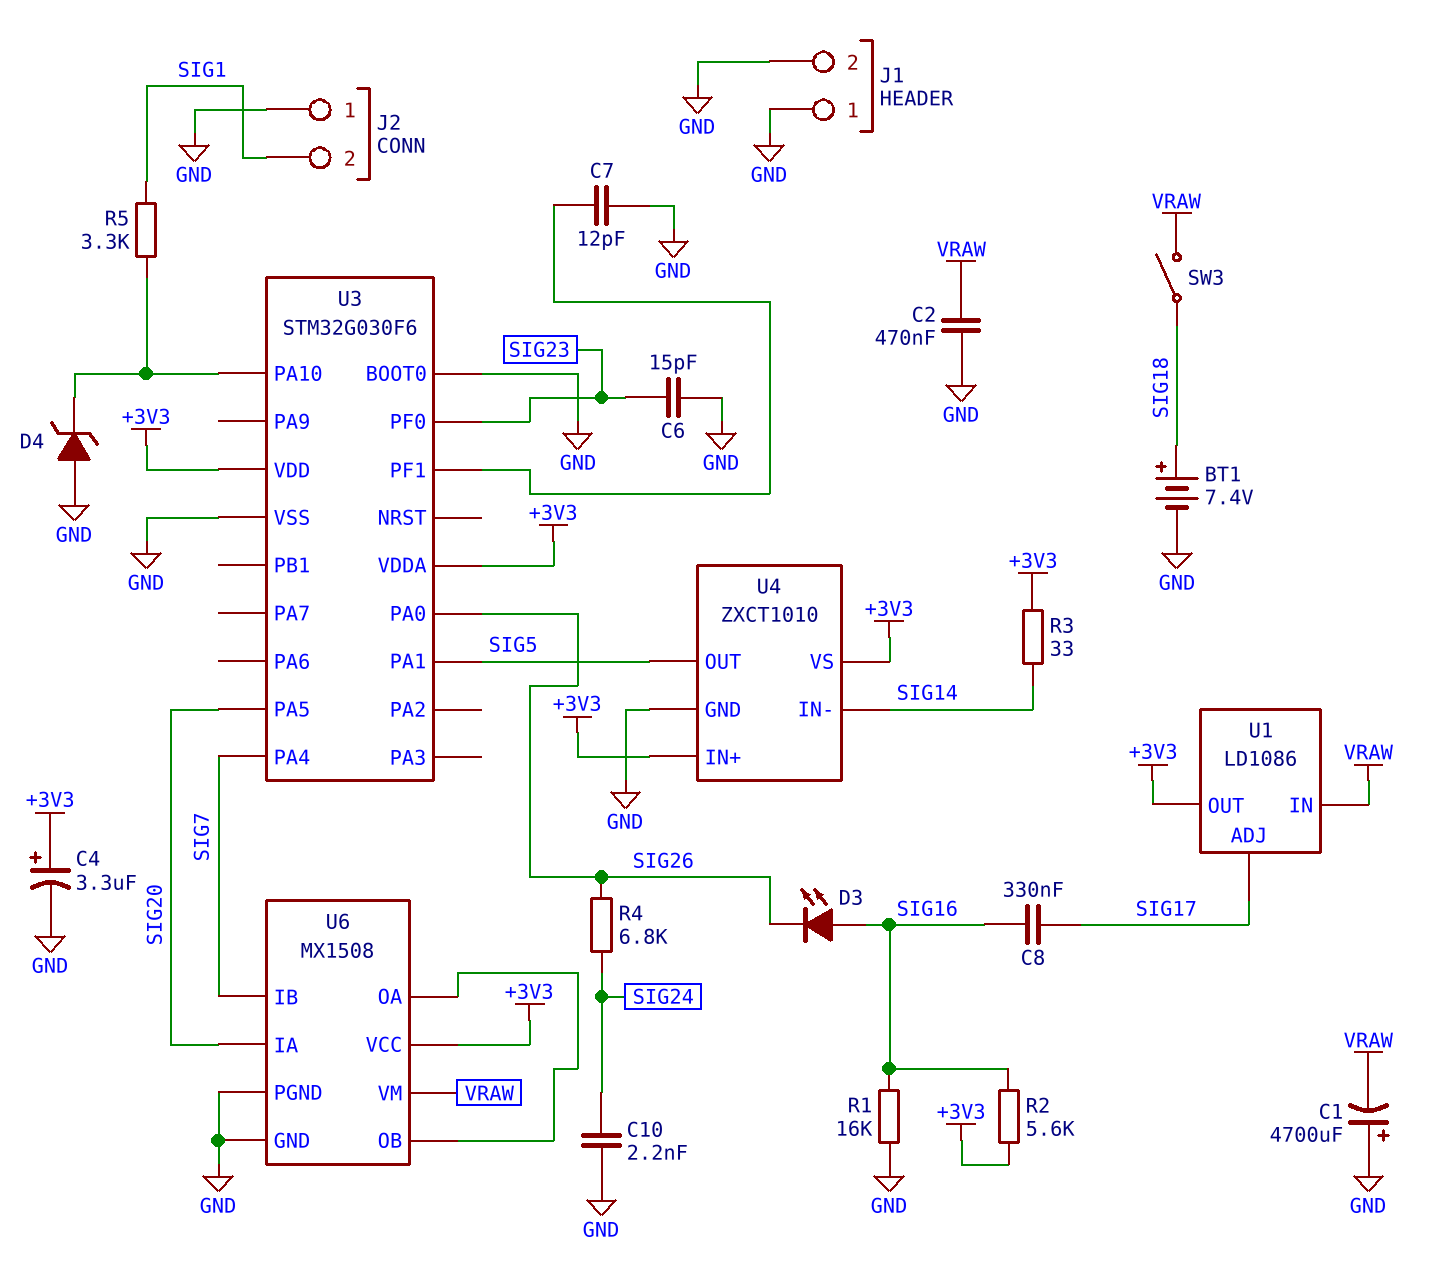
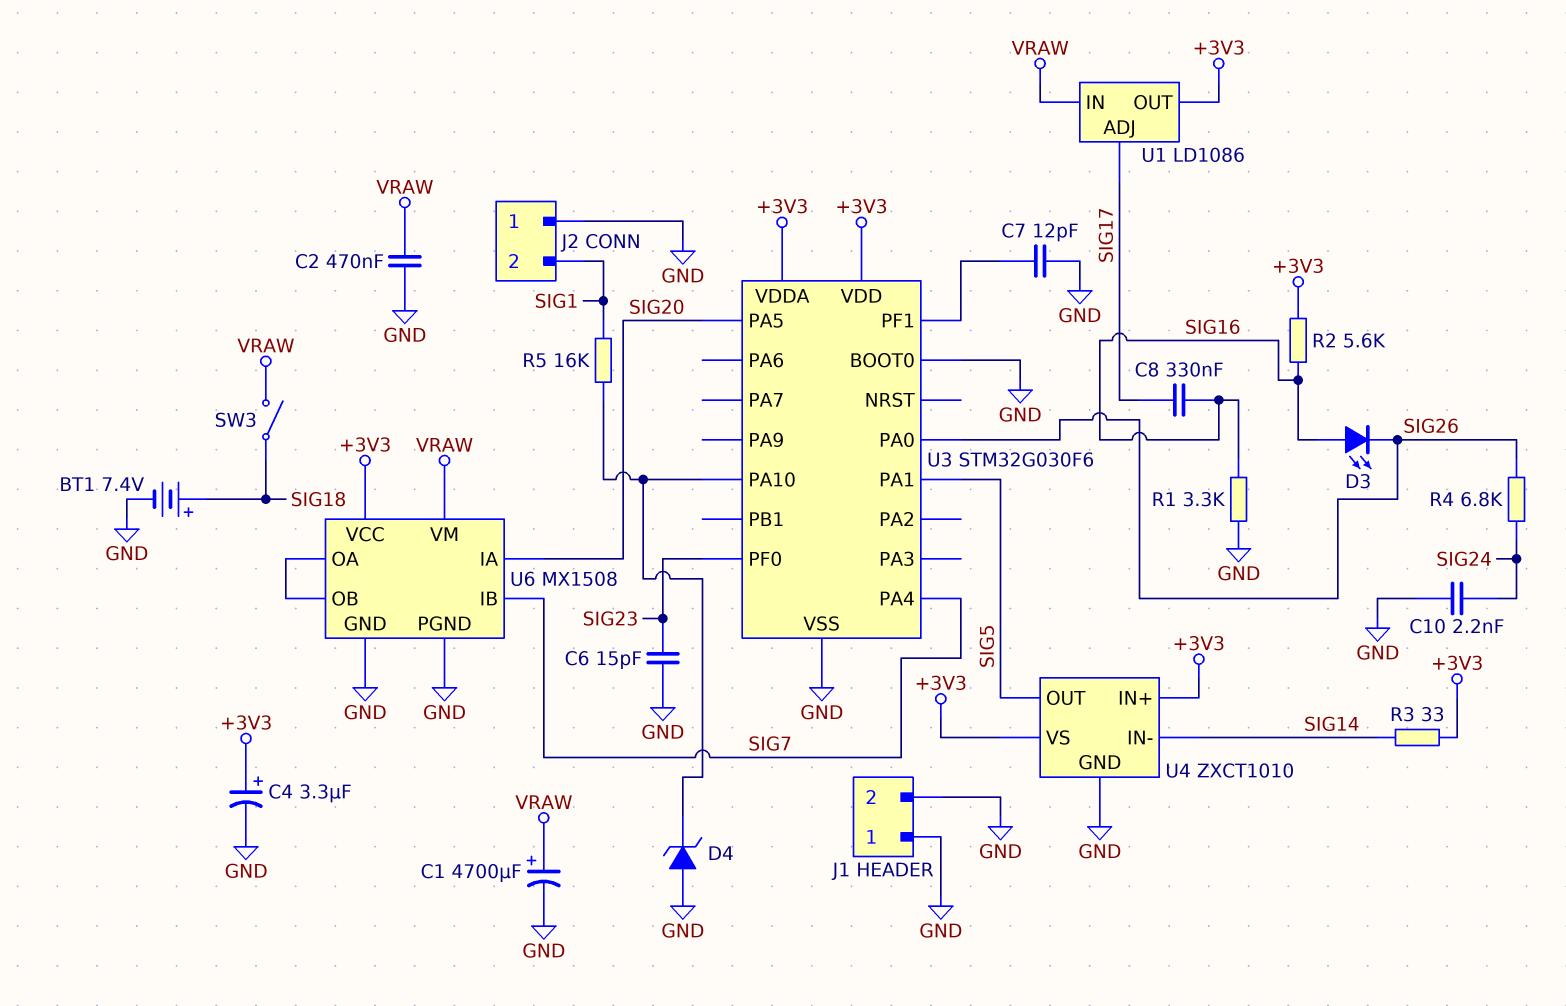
C1: 4700uF (plus GND, minus VRAW) -> 4700uF (plus VRAW, minus GND)
R1: 16k (GND, SIG16) -> 3.3k (GND, SIG16)
R5: 3.3k (SIG1, U3/PA10) -> 16k (SIG1, U3/PA10)

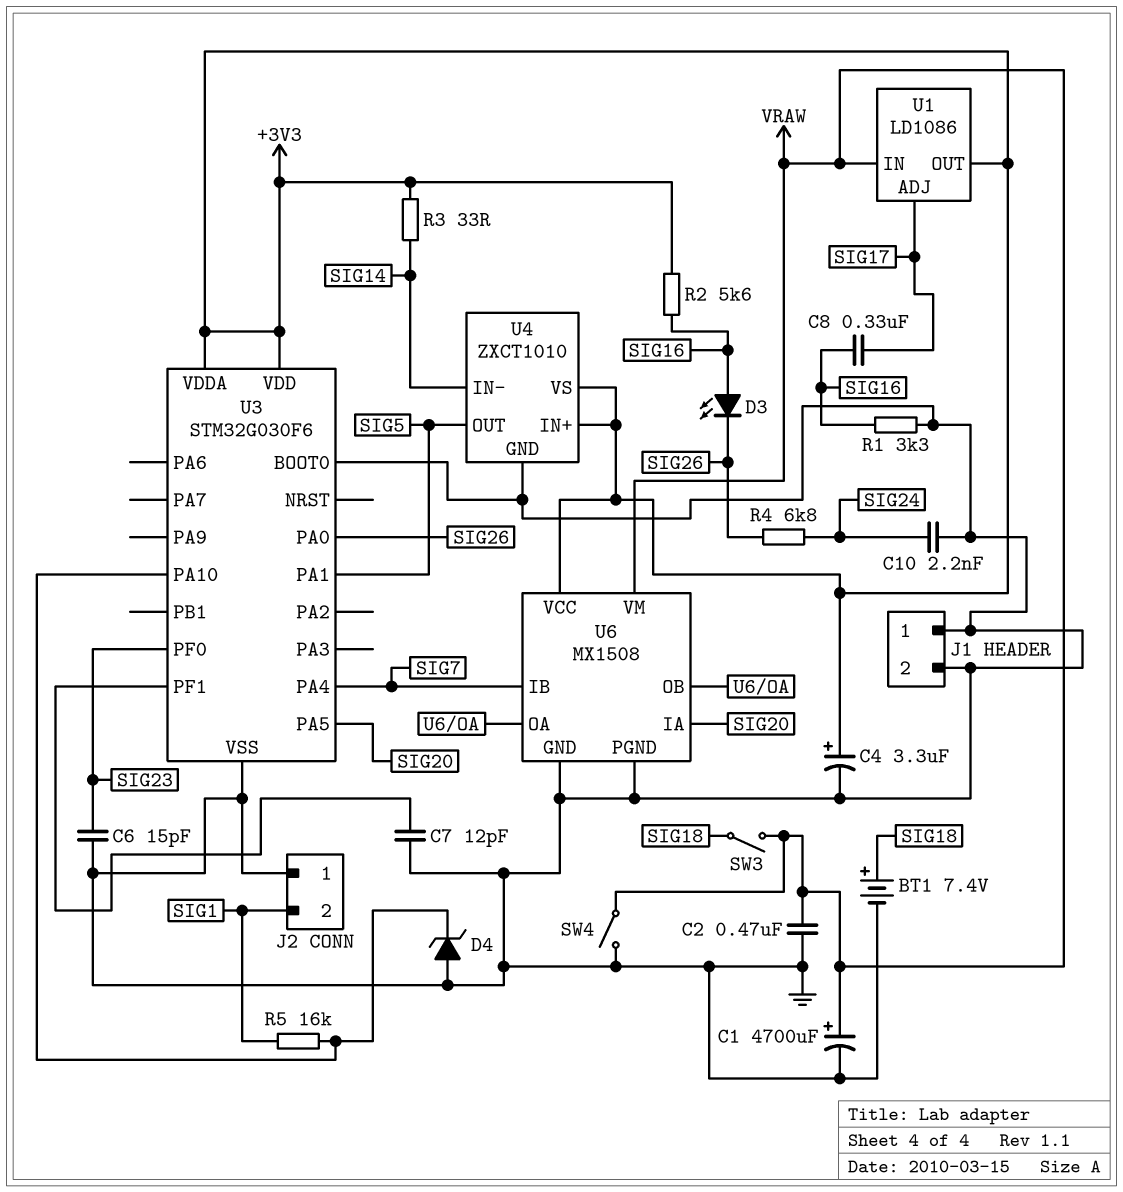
SW4: none -> switch (GND, VRAW)

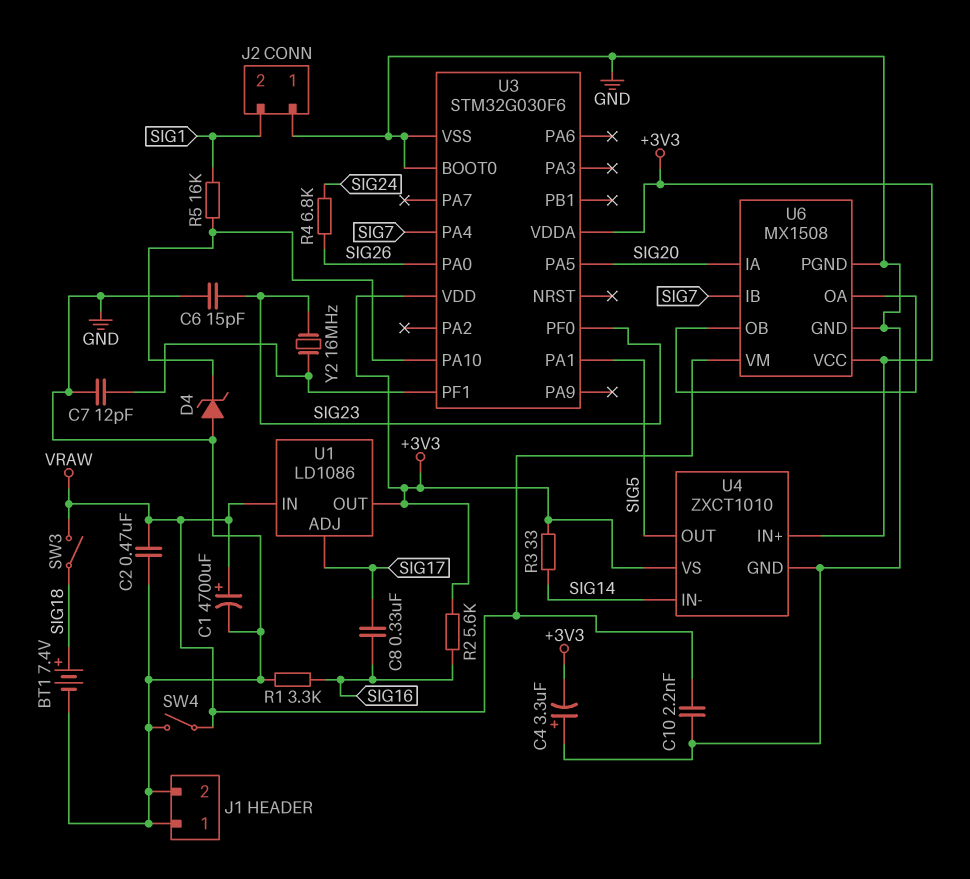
C4: 3.3uF (plus +3V3, minus GND) -> 3.3uF (plus GND, minus +3V3)
C10: 2.2nF (GND, SIG24) -> 2.2nF (GND, VRAW)
D3: LED (A SIG16, K SIG26) -> none
Y2: none -> 16MHz (SIG23, U3/PF1)

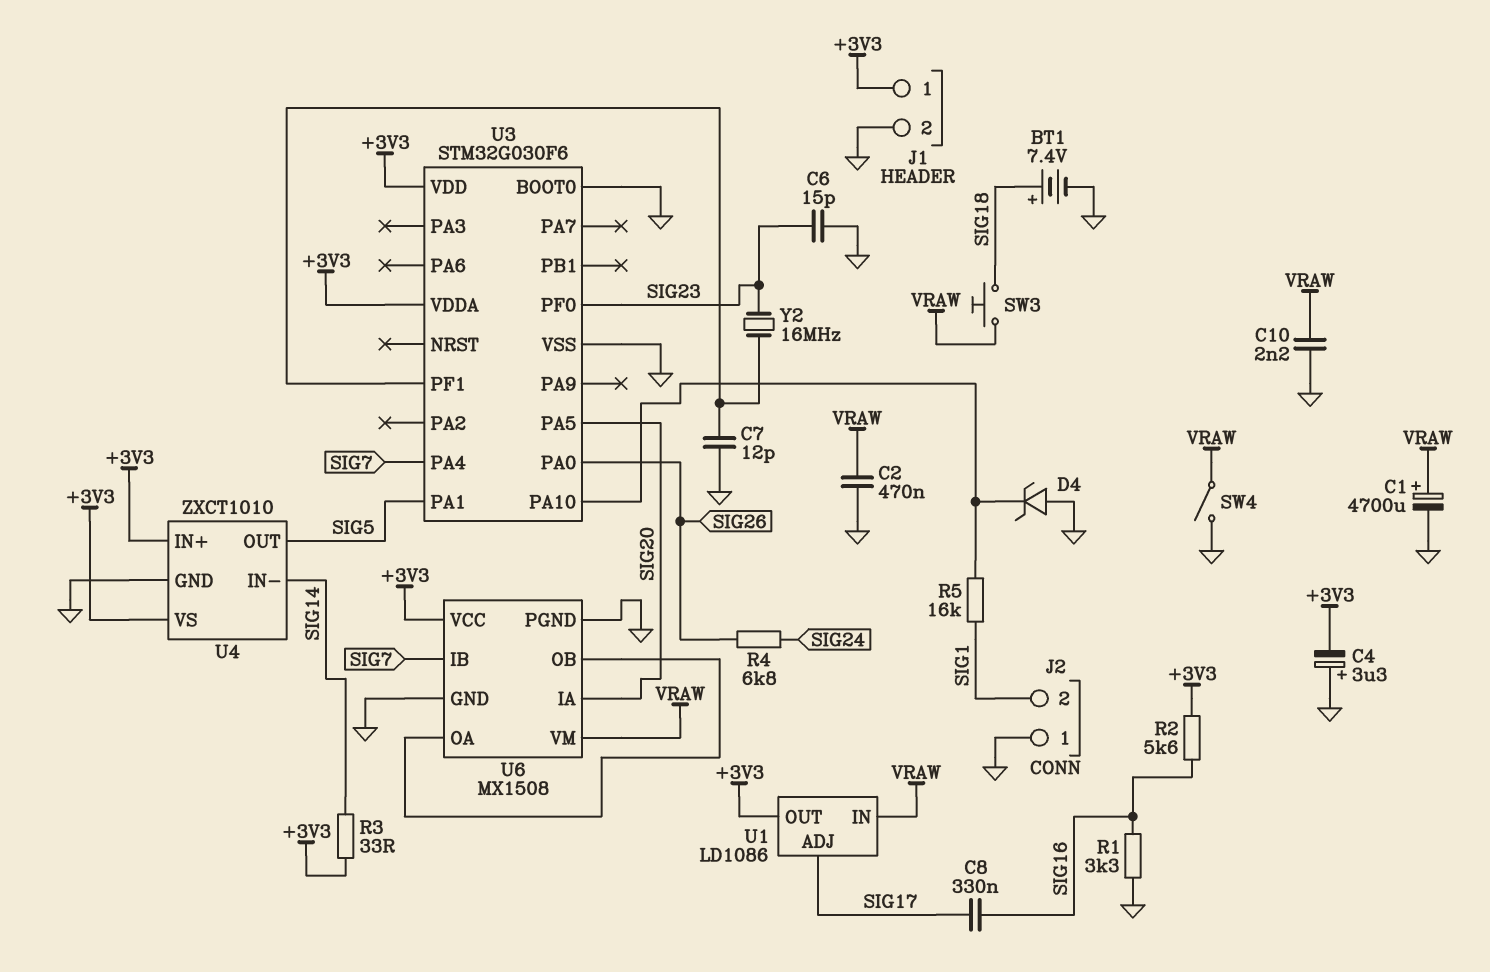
J1 pin 1: GND -> +3V3
SW3: switch (SIG18, VRAW) -> button (SIG18, VRAW)

